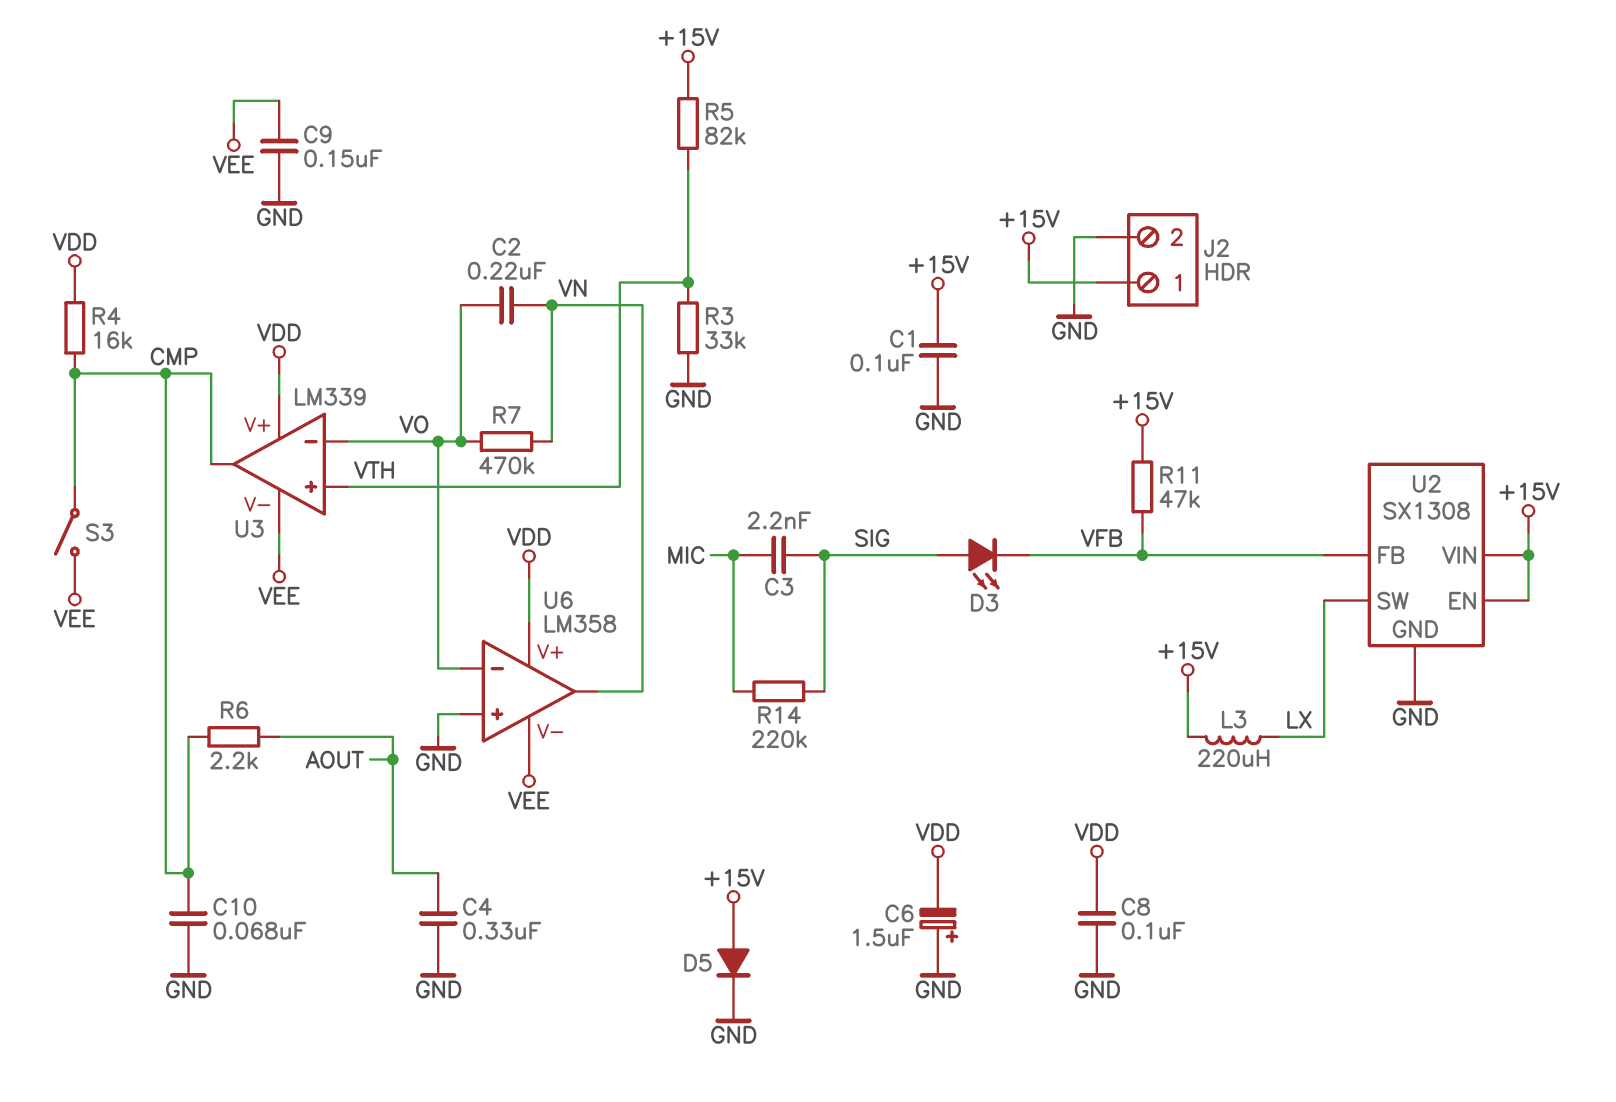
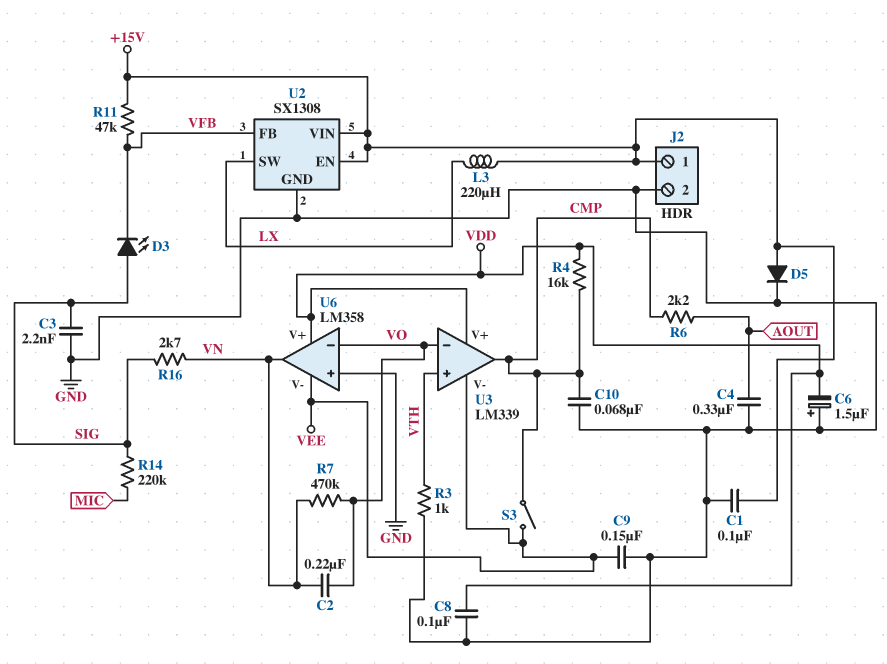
C3: 2.2nF (MIC, SIG) -> 2.2nF (GND, SIG)
R3: 33k (GND, VTH) -> 1k (GND, VTH)
R5: 82k (+15V, VTH) -> none
R16: none -> 2.7k (SIG, VN)

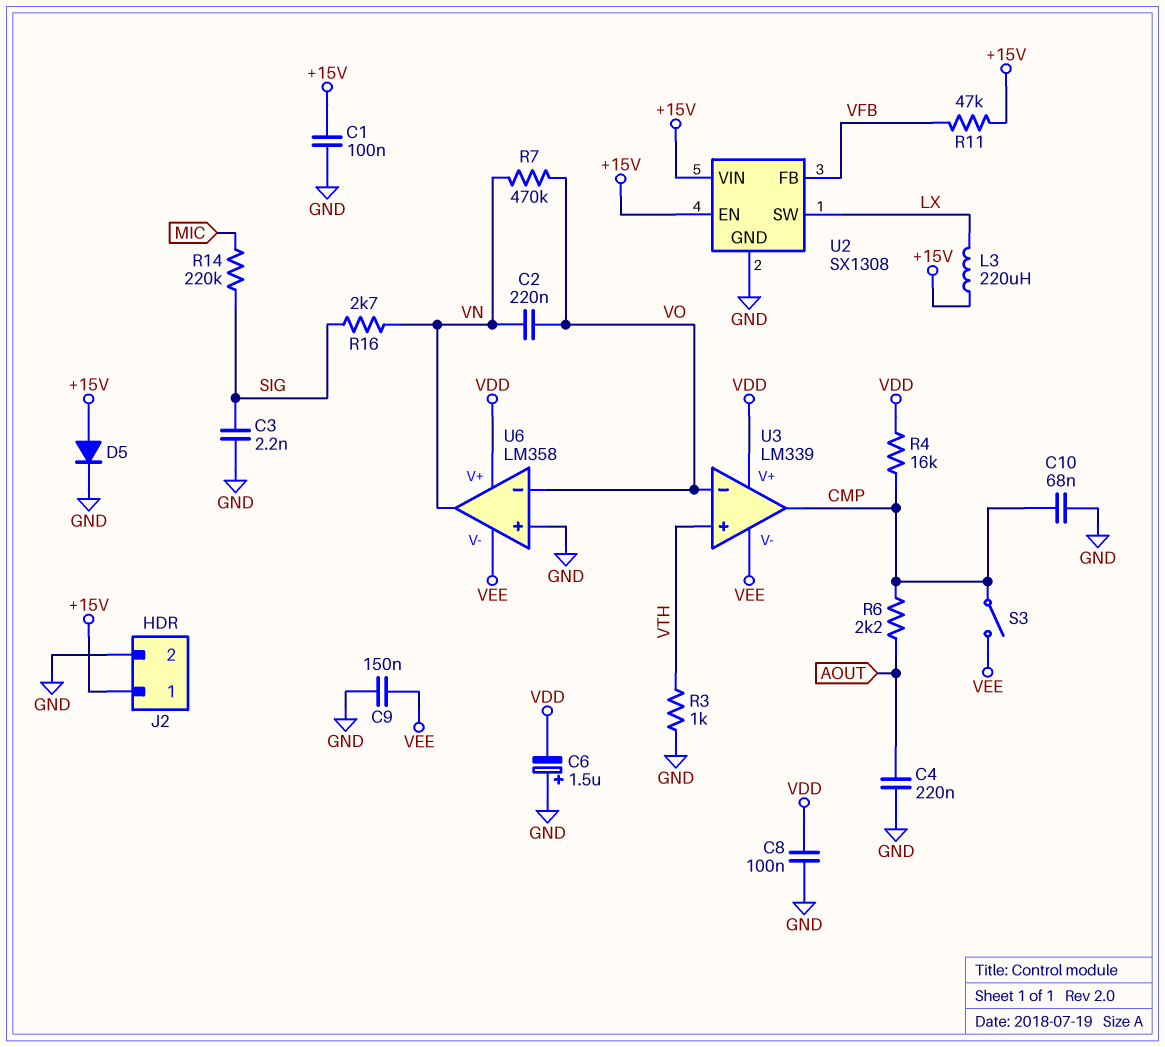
C4: 330nF (AOUT, GND) -> 220nF (AOUT, GND)
D3: LED (A SIG, K VFB) -> none

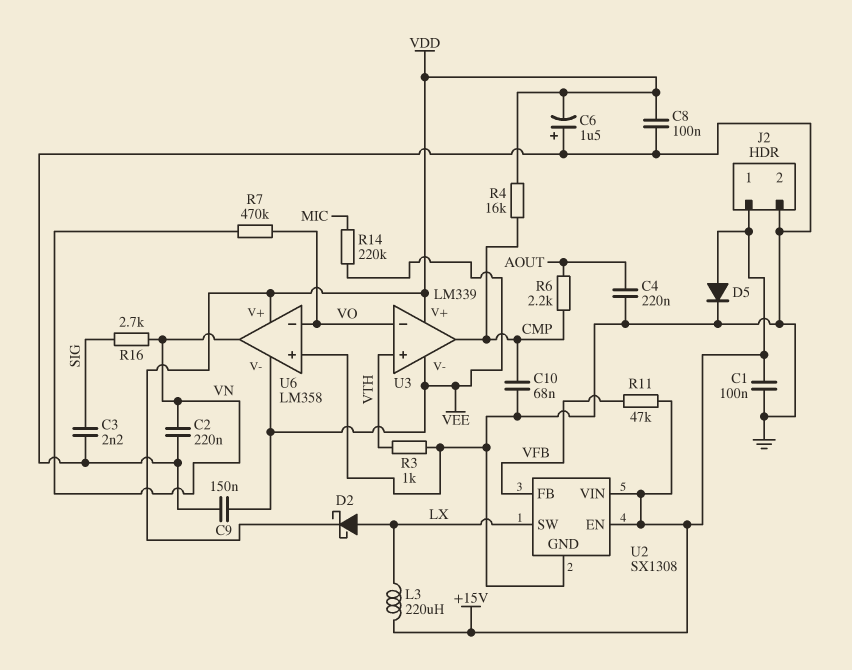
C2: 220nF (VN, VO) -> 220nF (GND, VN)
D2: none -> schottky (A LX, K VDD)
R14: 220k (MIC, SIG) -> 220k (MIC, VEE)
S3: switch (CMP, VEE) -> none

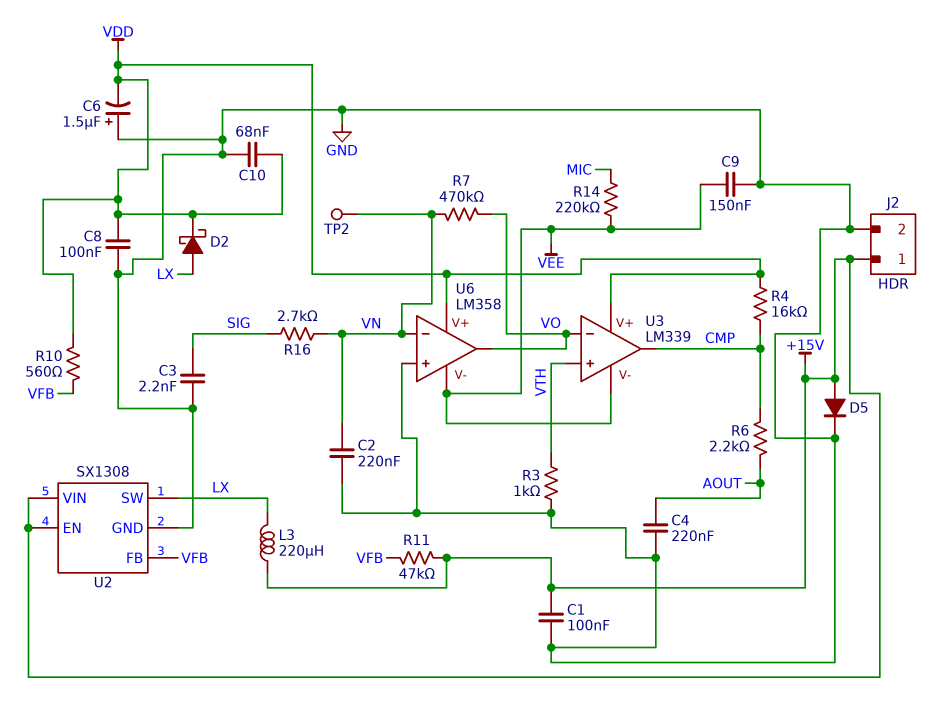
C10: 68nF (CMP, GND) -> 68nF (GND, VDD)
R10: none -> 560 (VDD, VFB)
TP2: none -> test point (VN)
U6 pin in-: VO -> VN
U6 pin out: VN -> VO

